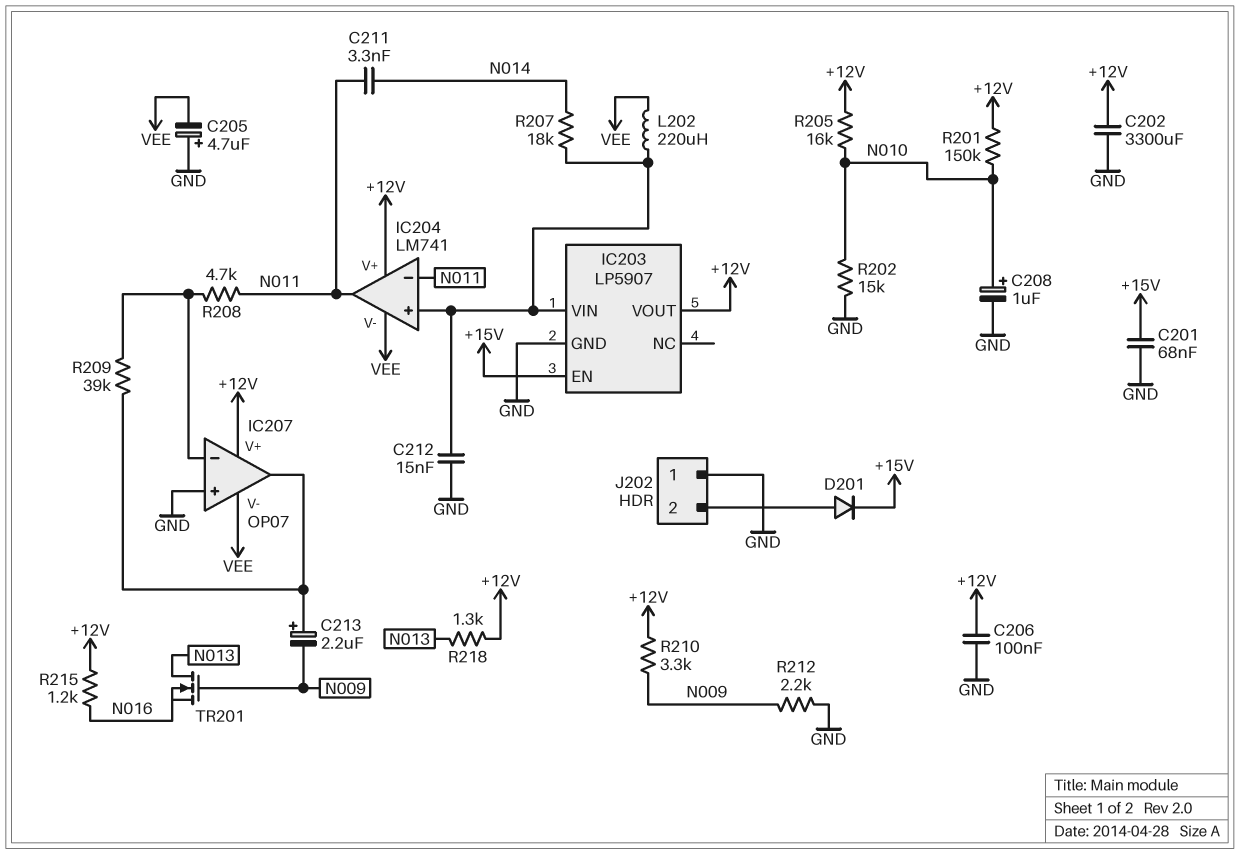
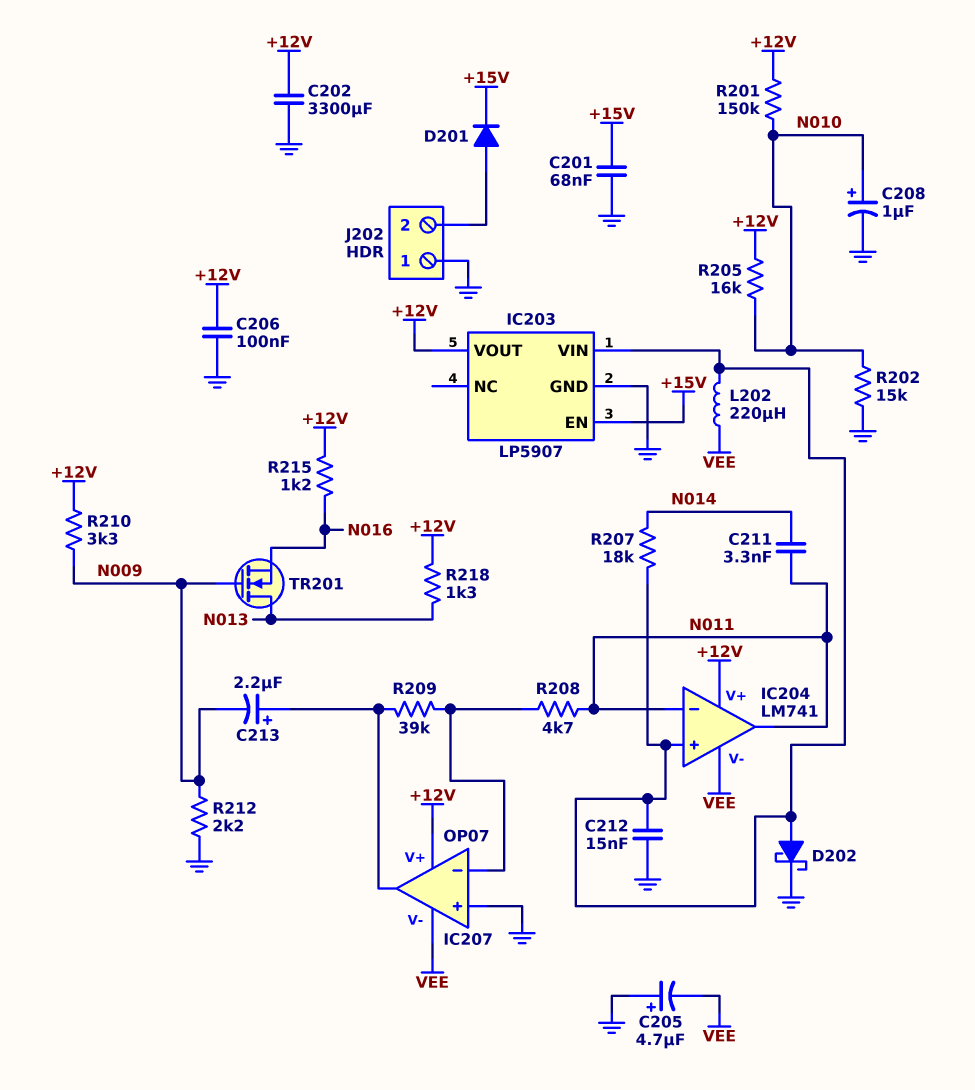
D202: none -> schottky (A IC203/VIN, K GND)

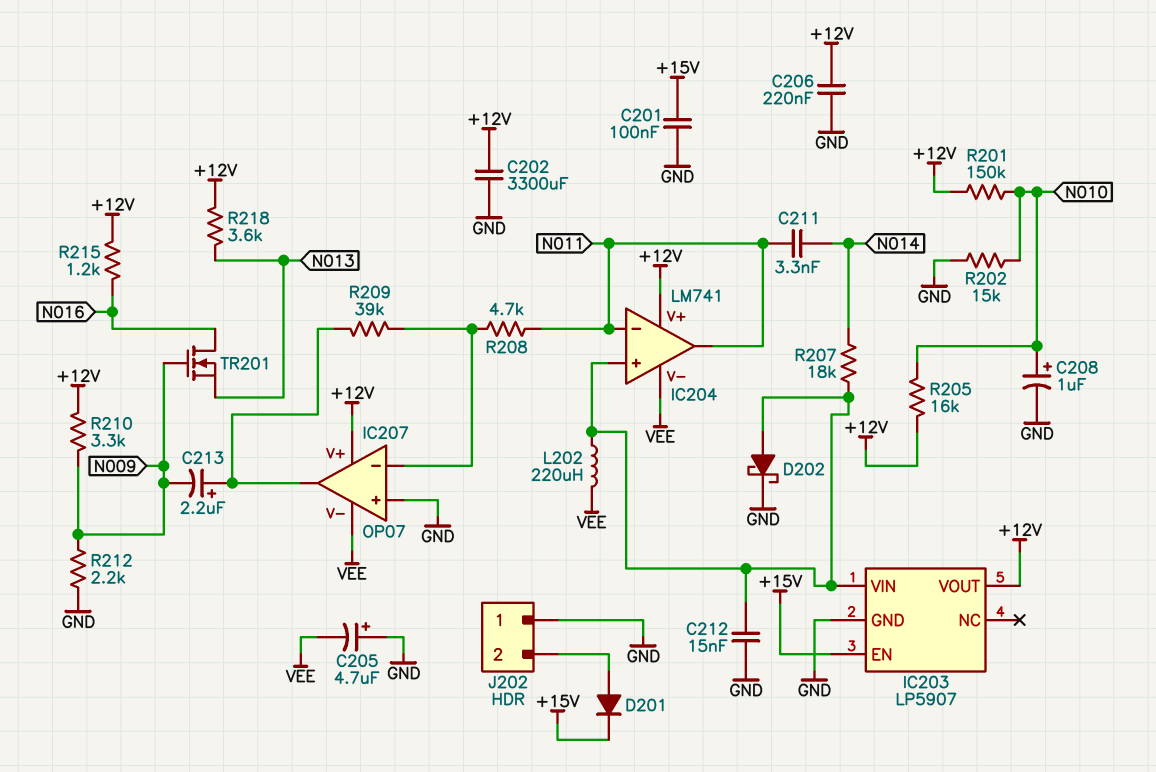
C201: 68nF (+15V, GND) -> 100nF (+15V, GND)
C206: 100nF (+12V, GND) -> 220nF (+12V, GND)
R218: 1.3k (+12V, N013) -> 3.6k (+12V, N013)
TR201: NMOS (G N009, D N013, S N016) -> NMOS (G N009, D N016, S N013)

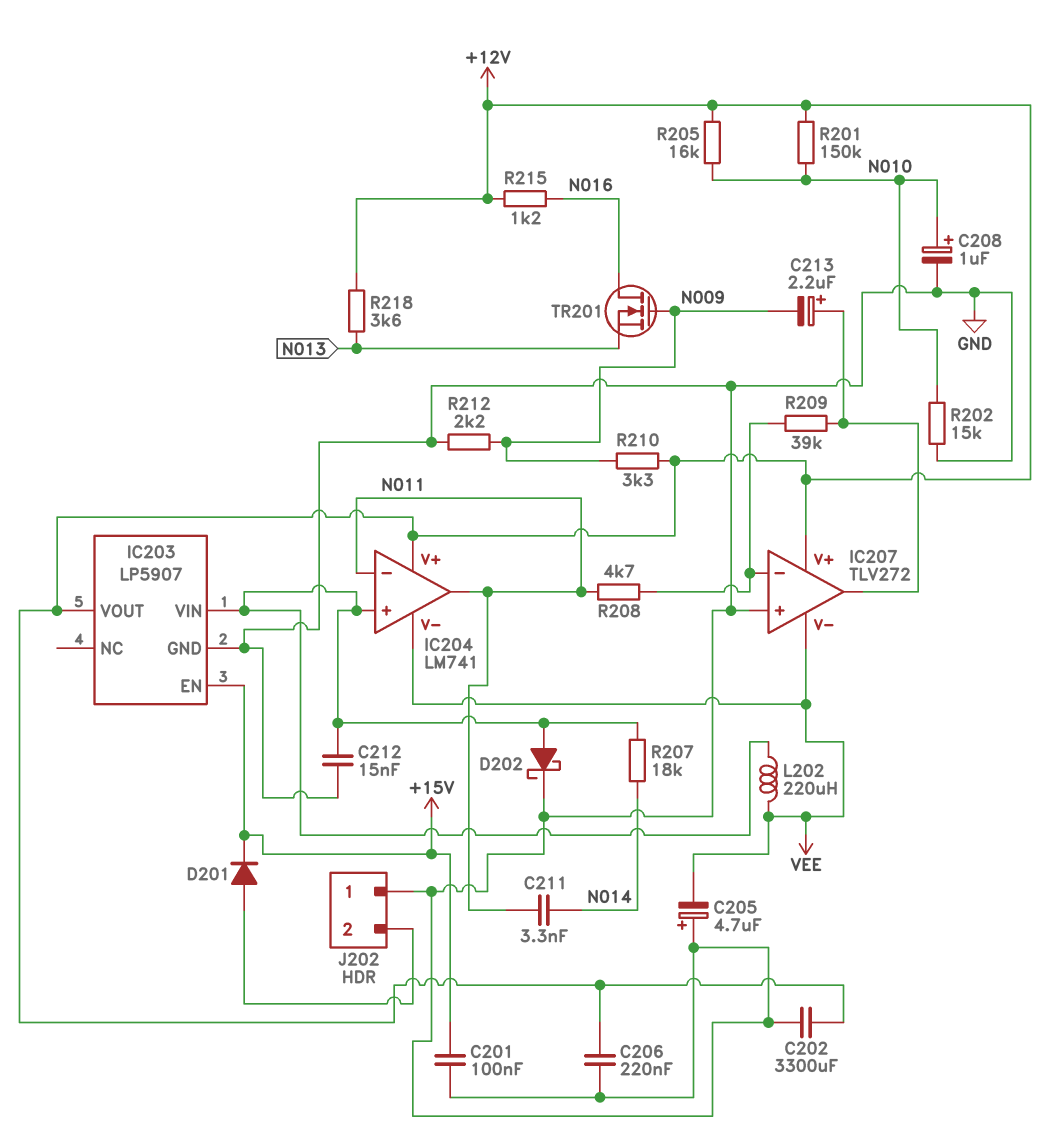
IC207: OP07 -> TLV272

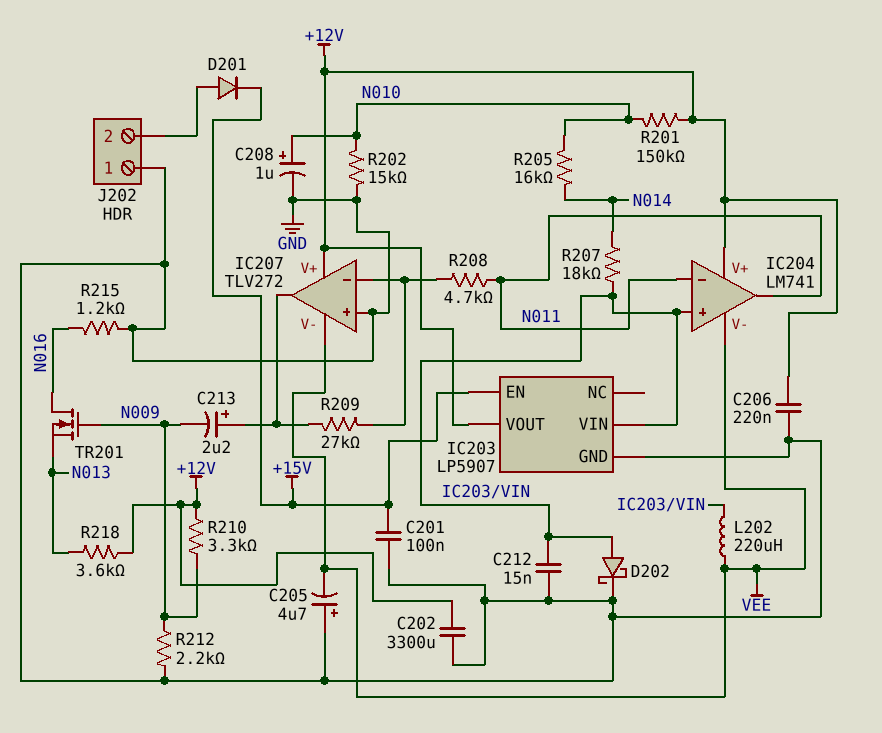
C211: 3.3nF (N011, N014) -> none
R205: 16k (+12V, N010) -> 16k (N010, N014)
R209: 39k (IC207/in-, IC207/out) -> 27k (IC207/in-, IC207/out)
R215: 1.2k (+12V, N016) -> 1.2k (GND, N016)

